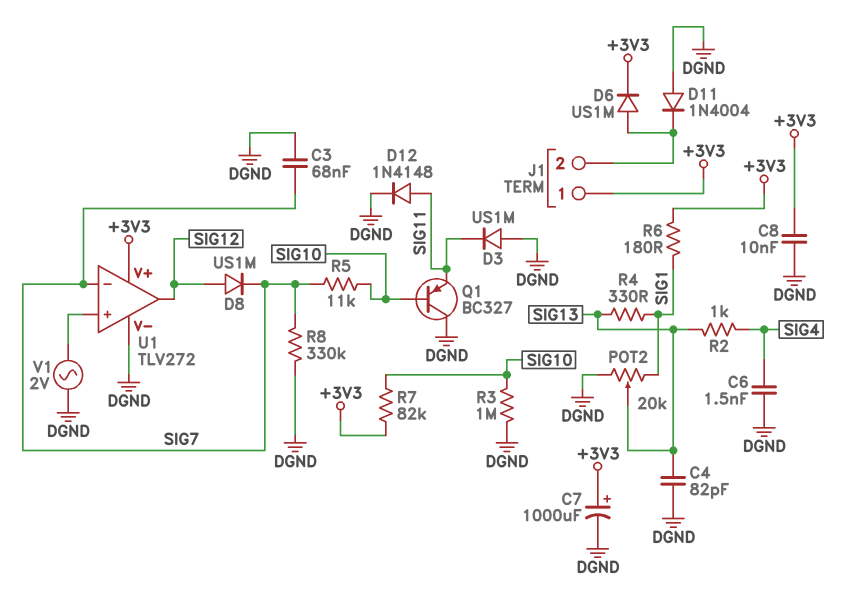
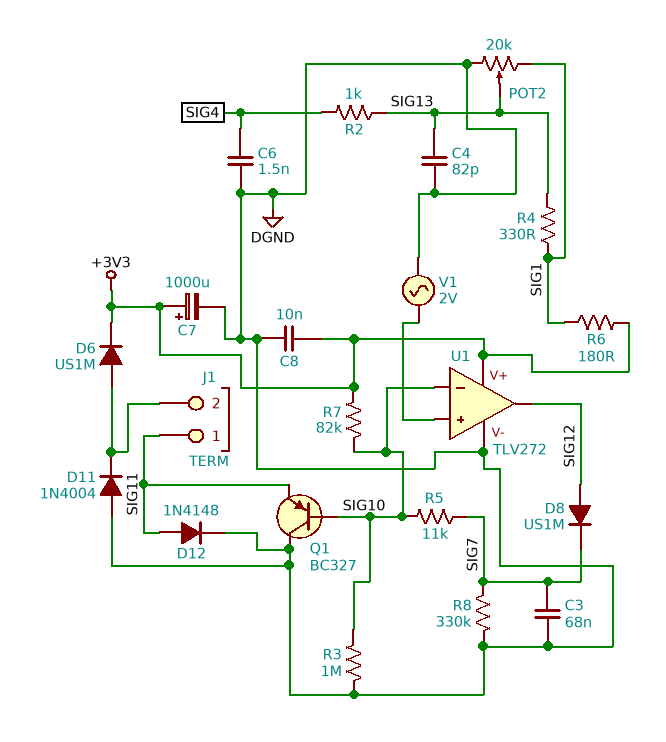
D3: diode US1M (A DGND, K SIG11) -> none
J1 pin 1: +3V3 -> SIG11
U1 pin in-: SIG7 -> SIG10

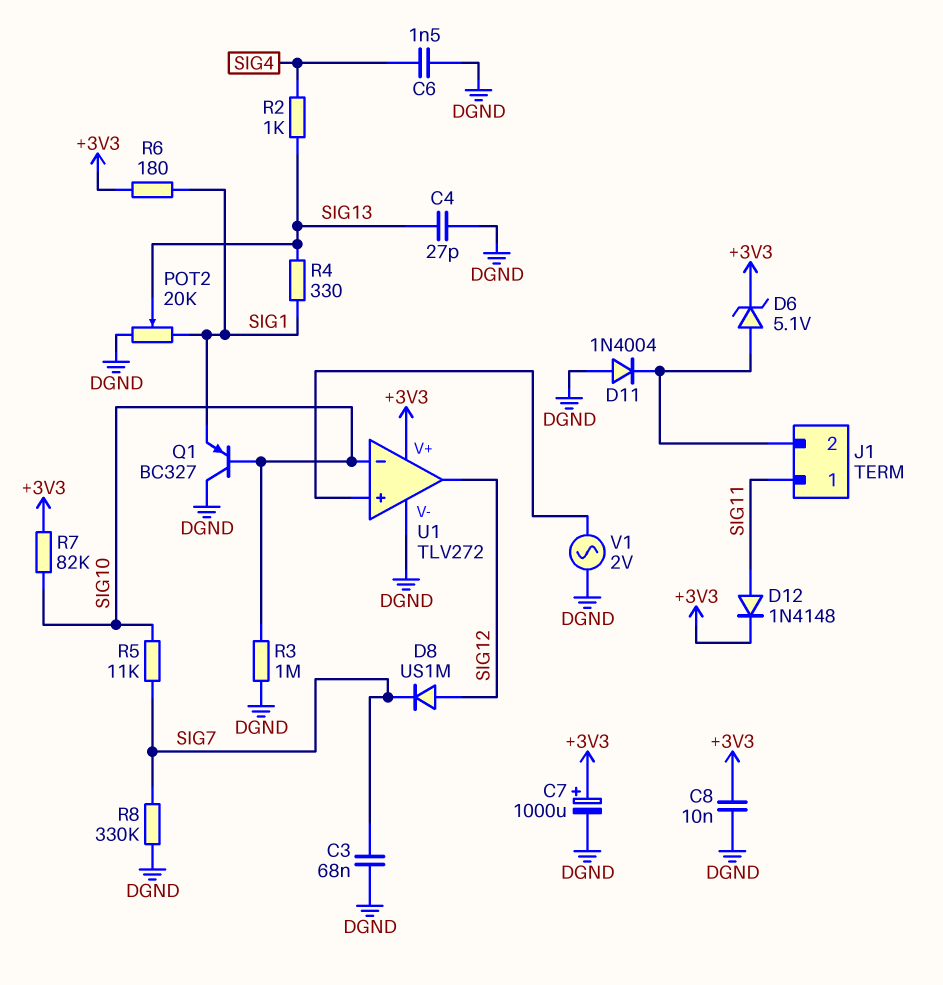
C4: 82pF (DGND, SIG13) -> 27pF (DGND, SIG13)
D6: diode US1M (A J1/2, K +3V3) -> zener 5.1V (A J1/2, K +3V3)
D12: diode 1N4148 (A SIG11, K DGND) -> diode 1N4148 (A SIG11, K +3V3)
Q1: PNP BC327 (B SIG10, C DGND, E SIG11) -> PNP BC327 (B SIG10, C DGND, E SIG1)

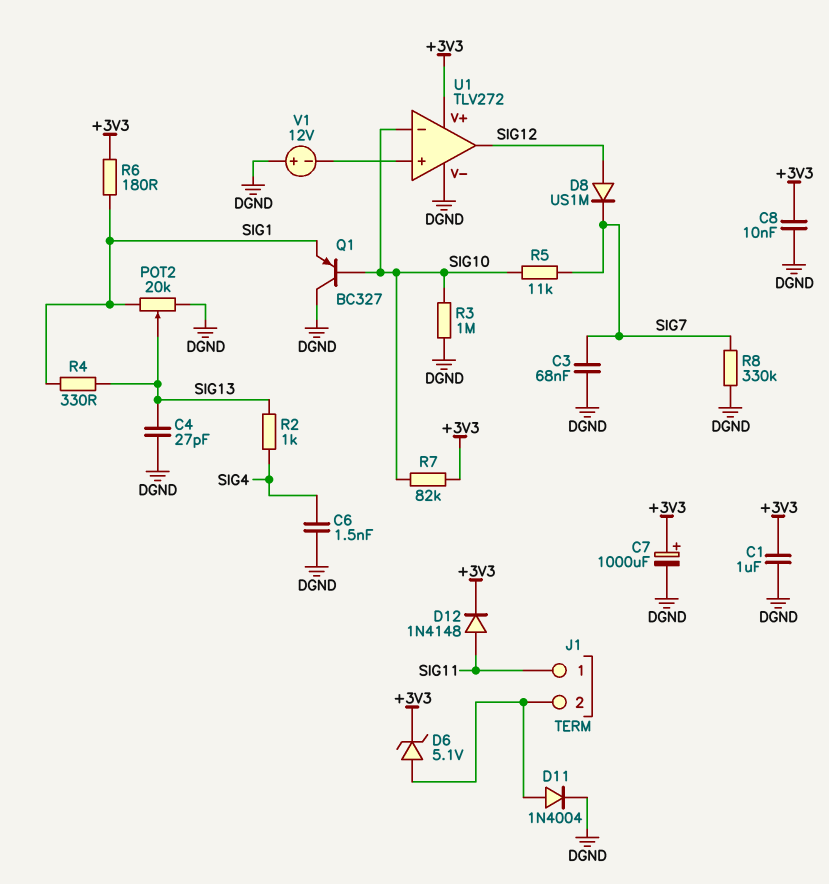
C1: none -> 1uF (+3V3, DGND)
D11: diode 1N4004 (A DGND, K J1/2) -> diode 1N4004 (A J1/2, K DGND)
V1: AC 2V (DGND, U1/in+) -> 12V (plus DGND, minus U1/in+)

